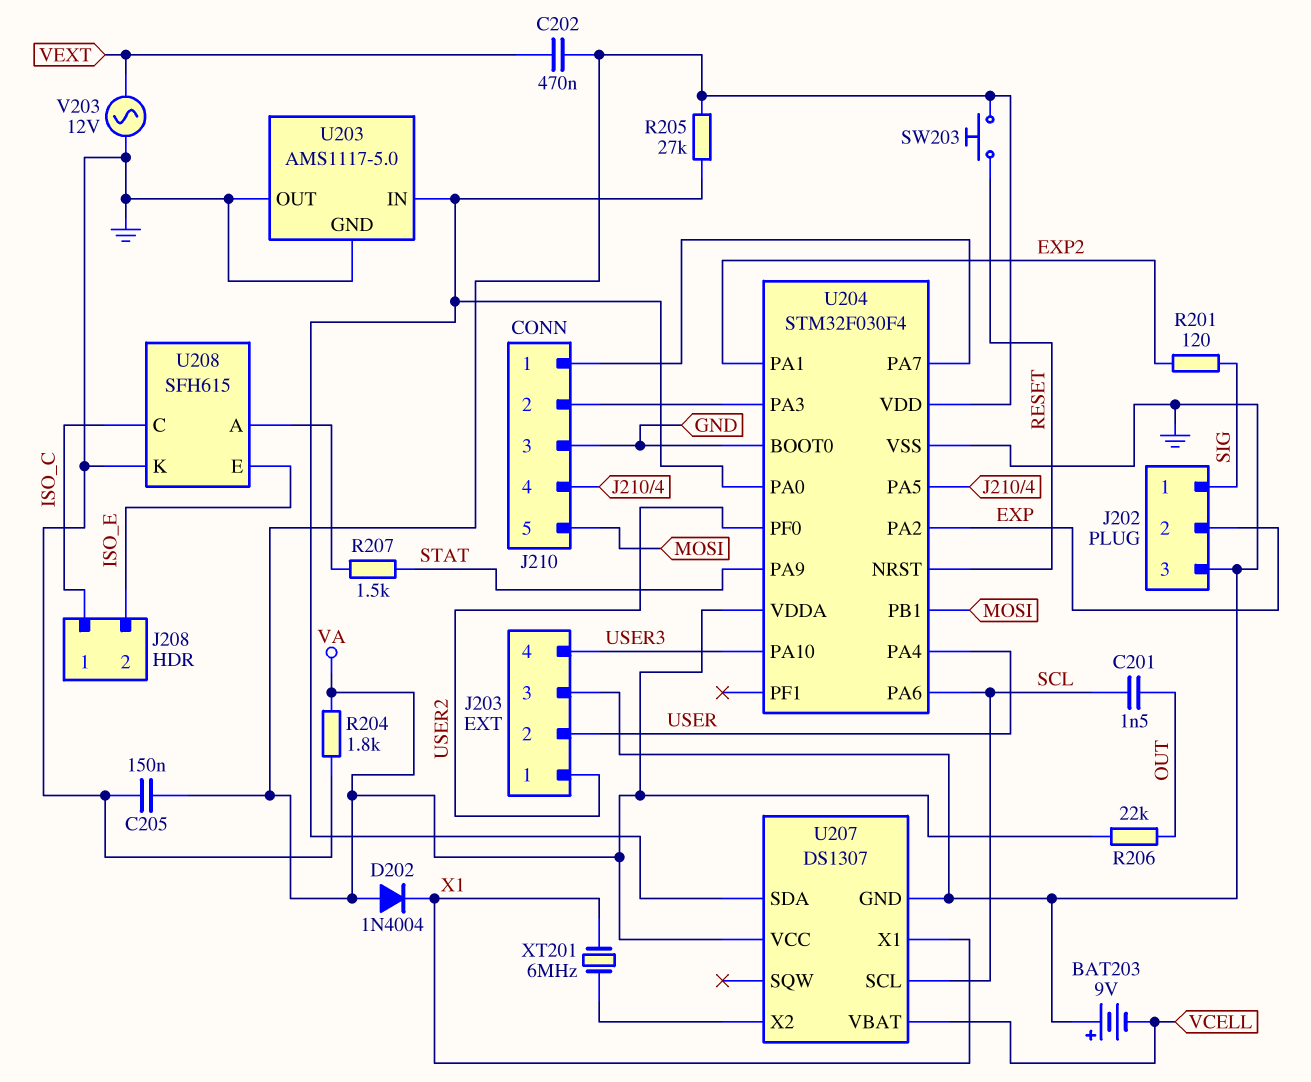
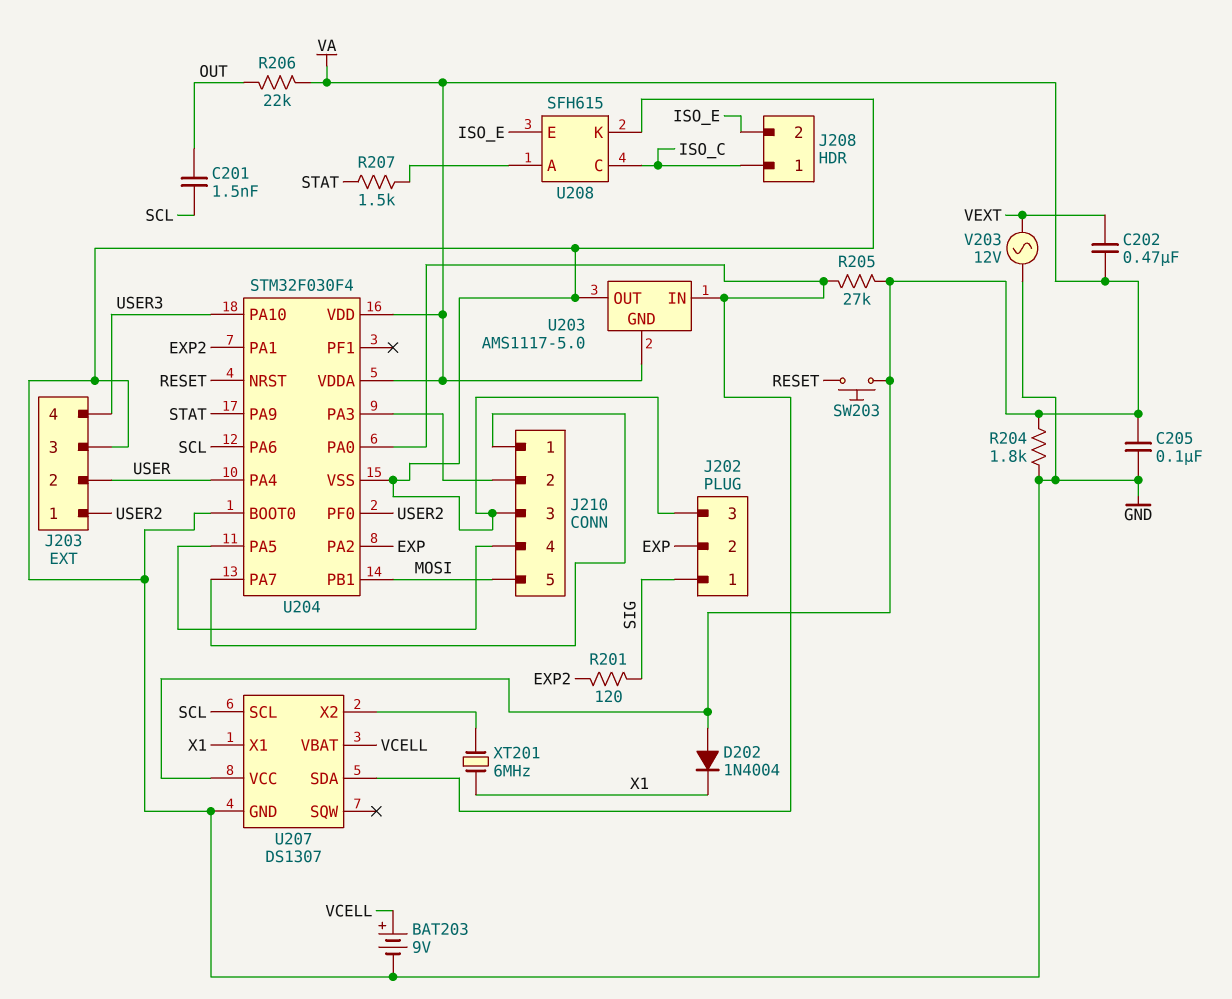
BAT203: 9V (plus GND, minus VCELL) -> 9V (plus VCELL, minus GND)
C205: 150nF (GND, VA) -> 100nF (GND, VA)
U203 pin GND: GND -> VA

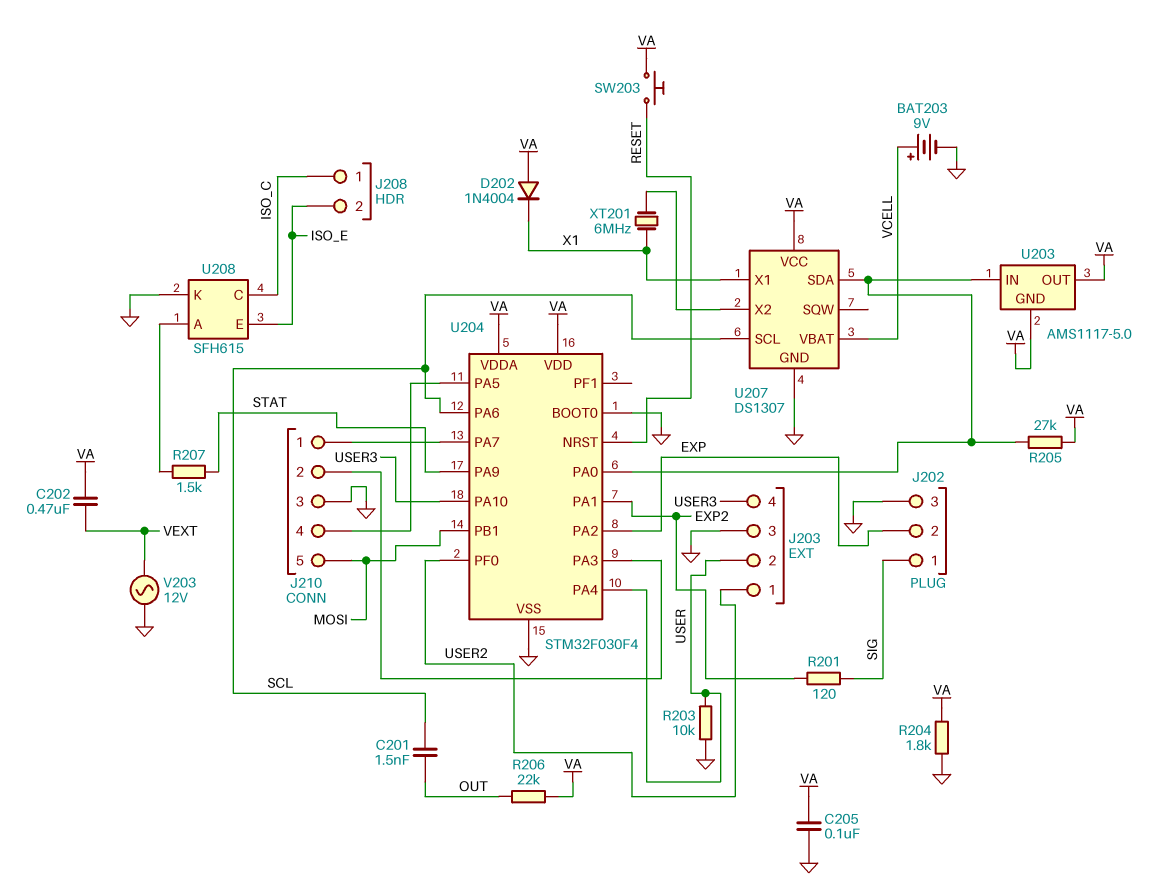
R203: none -> 10k (GND, USER)
U203 pin OUT: GND -> VA

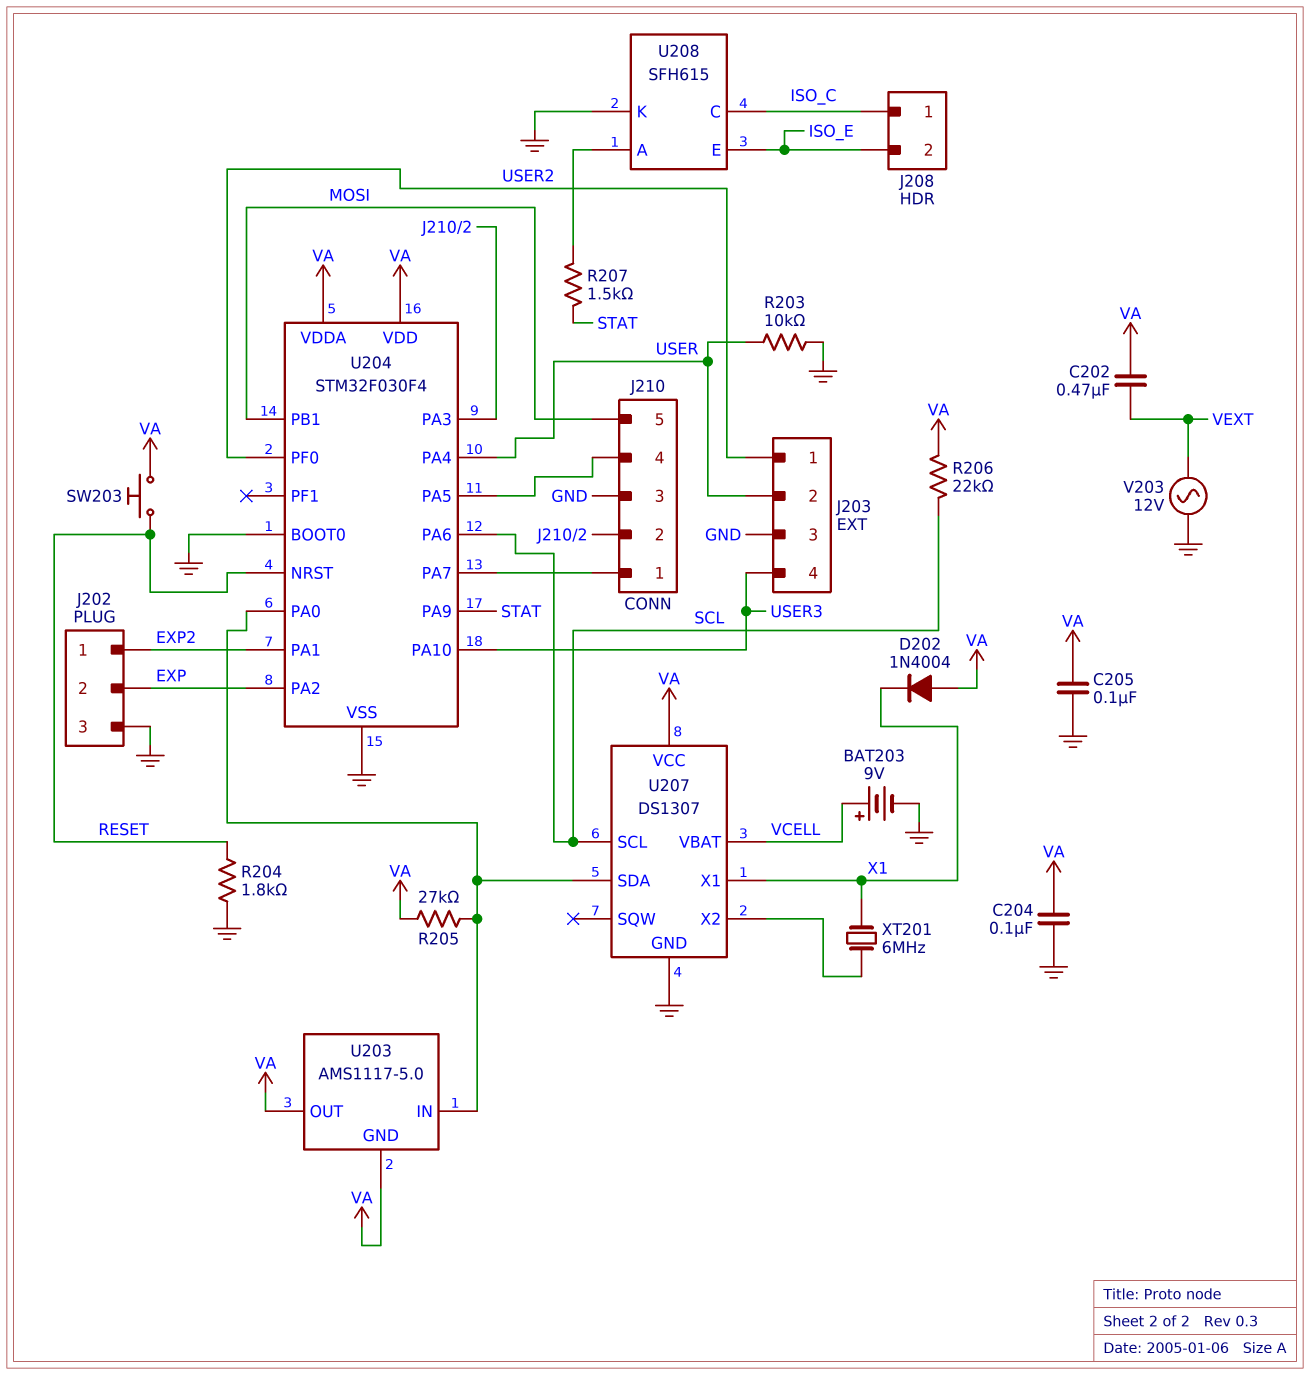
C201: 1.5nF (OUT, SCL) -> none
C204: none -> 100nF (GND, VA)
J202 pin 1: SIG -> EXP2
R201: 120 (EXP2, SIG) -> none
R204: 1.8k (GND, VA) -> 1.8k (GND, RESET)
R206: 22k (OUT, VA) -> 22k (SCL, VA)

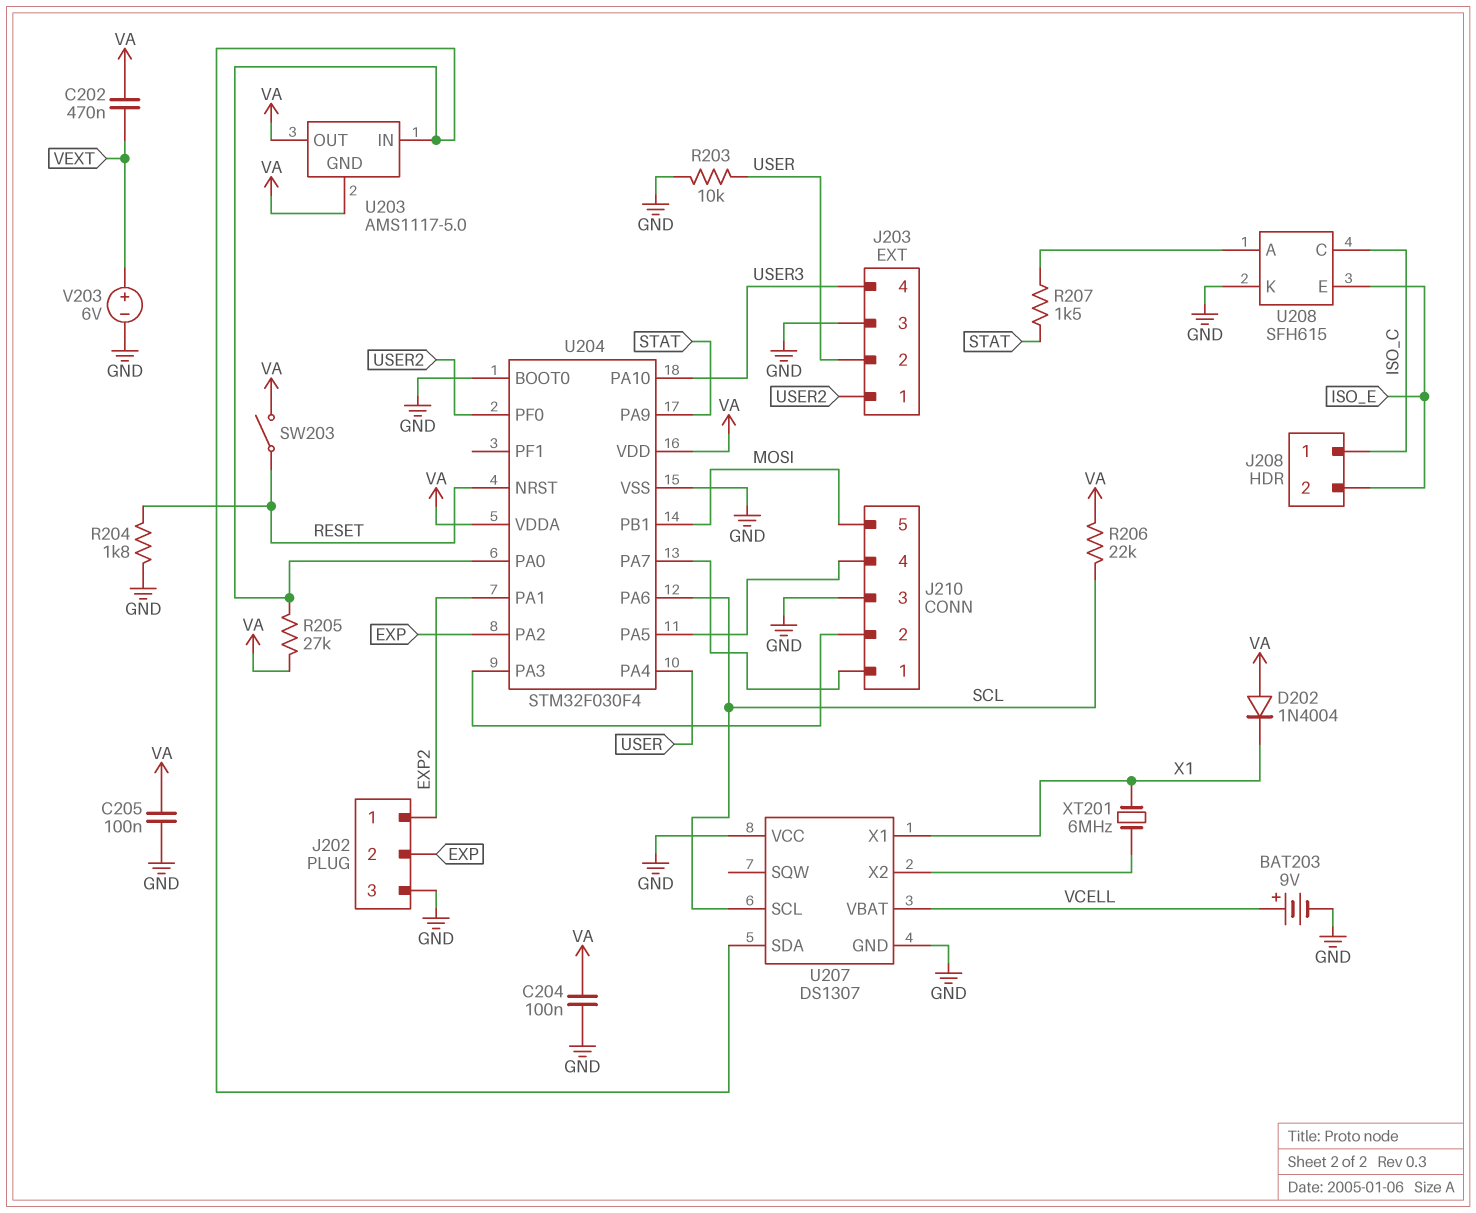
SW203: button (RESET, VA) -> switch (RESET, VA)
U207 pin VCC: VA -> GND
V203: AC 12V (GND, VEXT) -> 6V (plus VEXT, minus GND)

